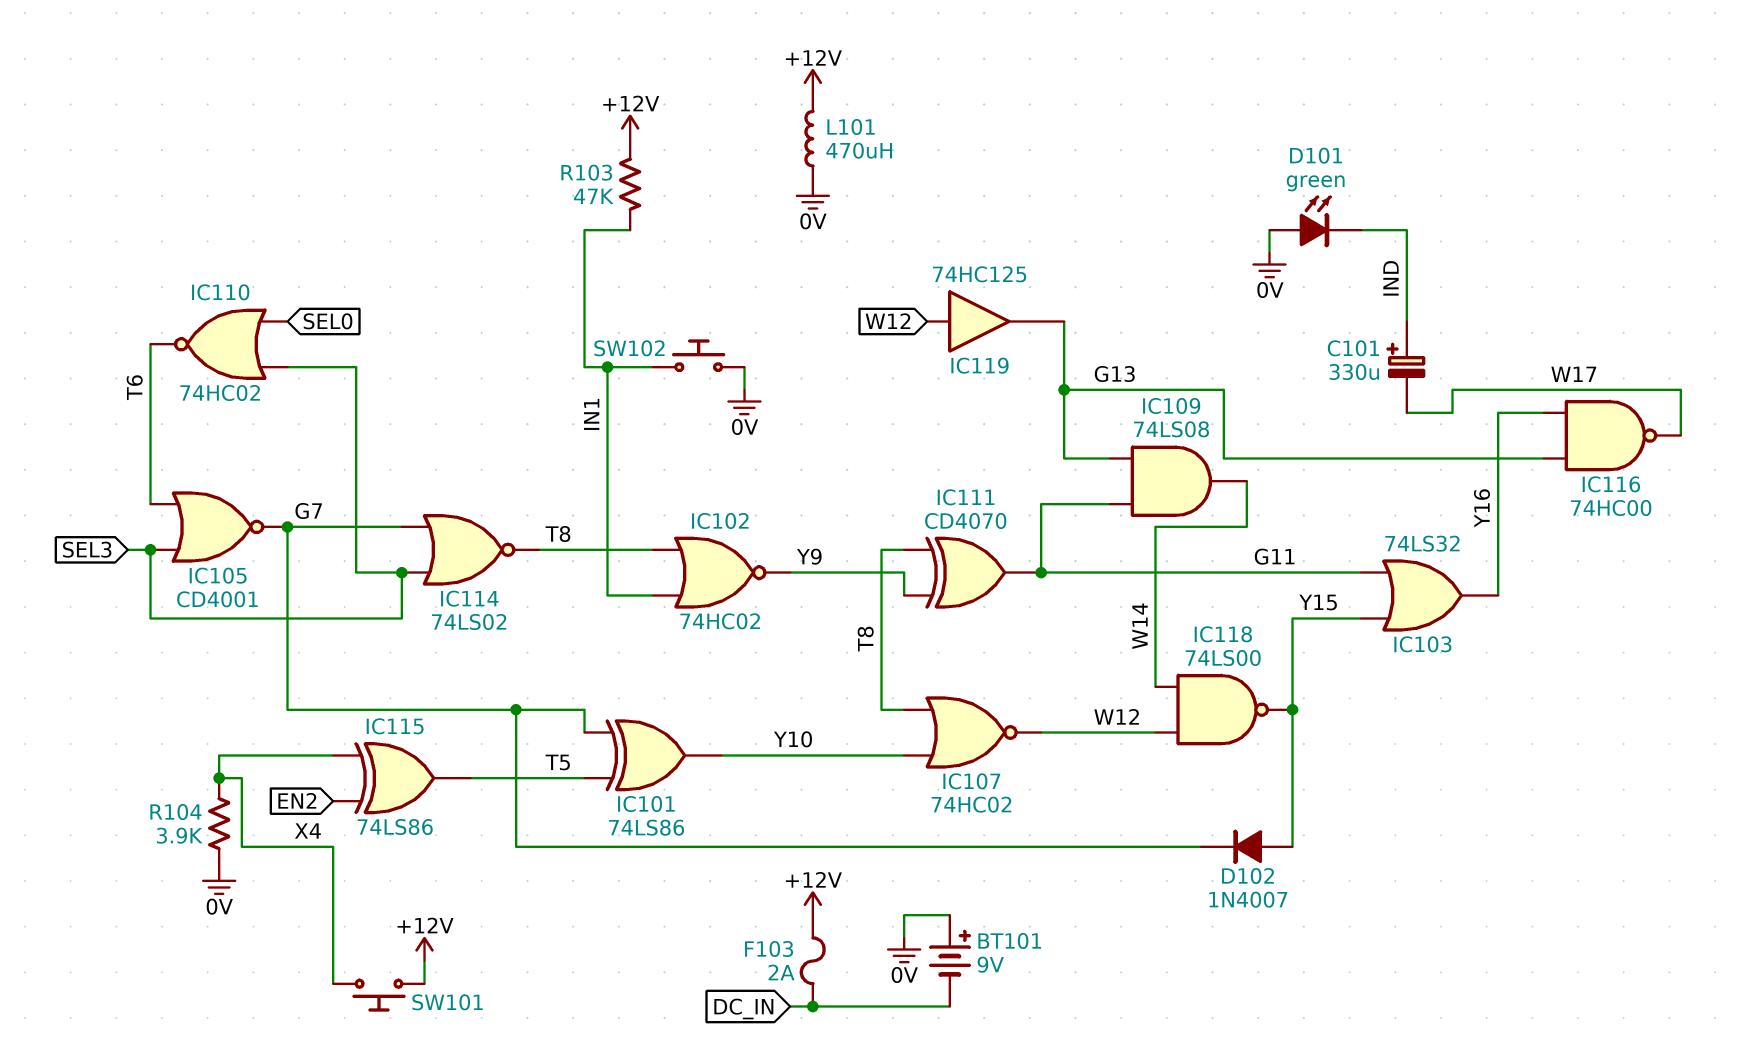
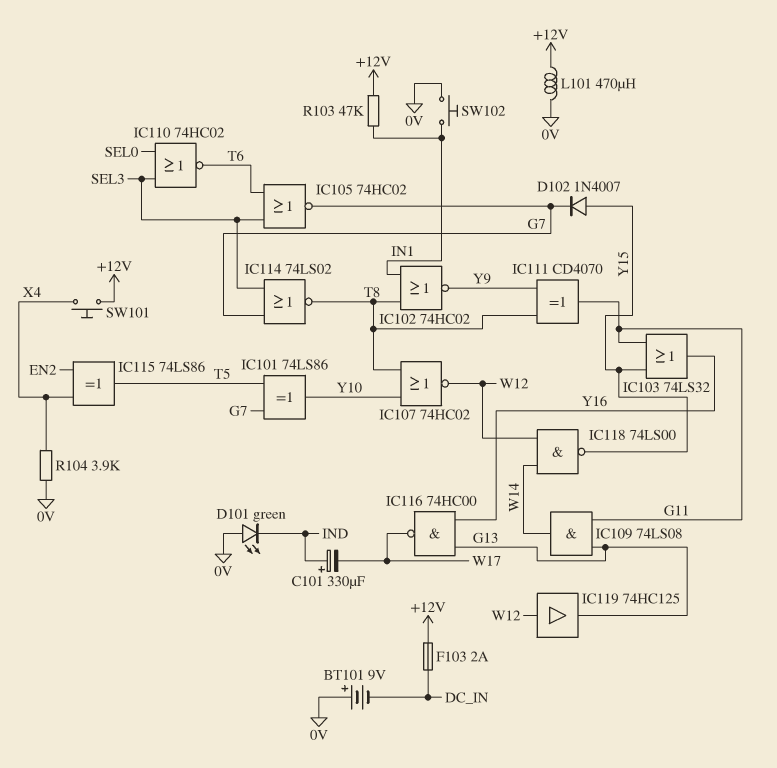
IC105: NOR CD4001 (in SEL3, in T6, out G7) -> NOR 74HC02 (in SEL3, in T6, out G7)

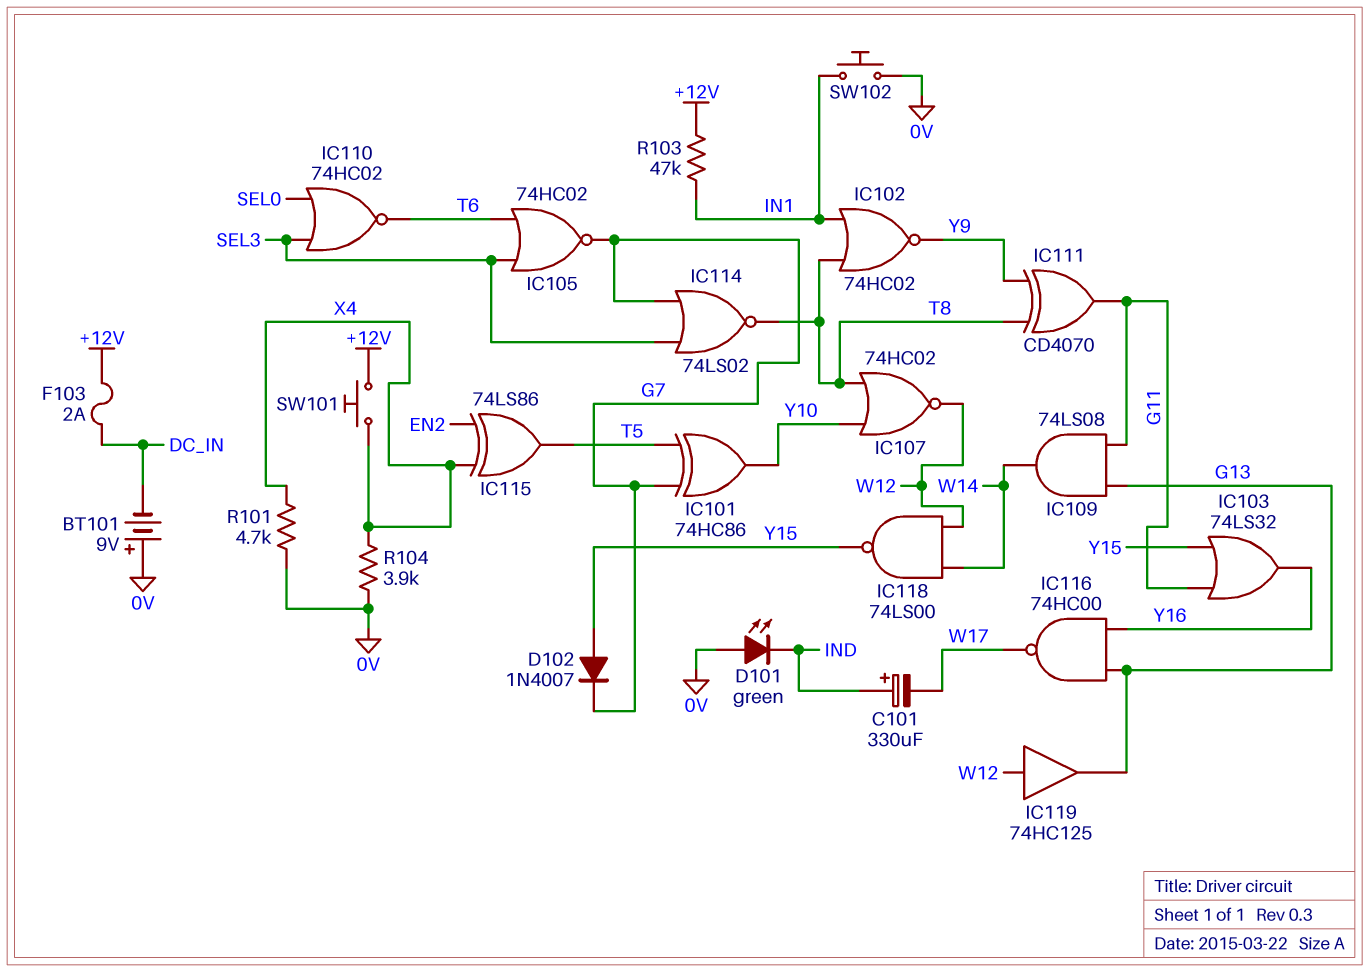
IC101: XOR 74LS86 (in G7, in T5, out Y10) -> XOR 74HC86 (in G7, in T5, out Y10)
L101: 470uH (+12V, 0V) -> none
R101: none -> 4.7k (0V, X4)

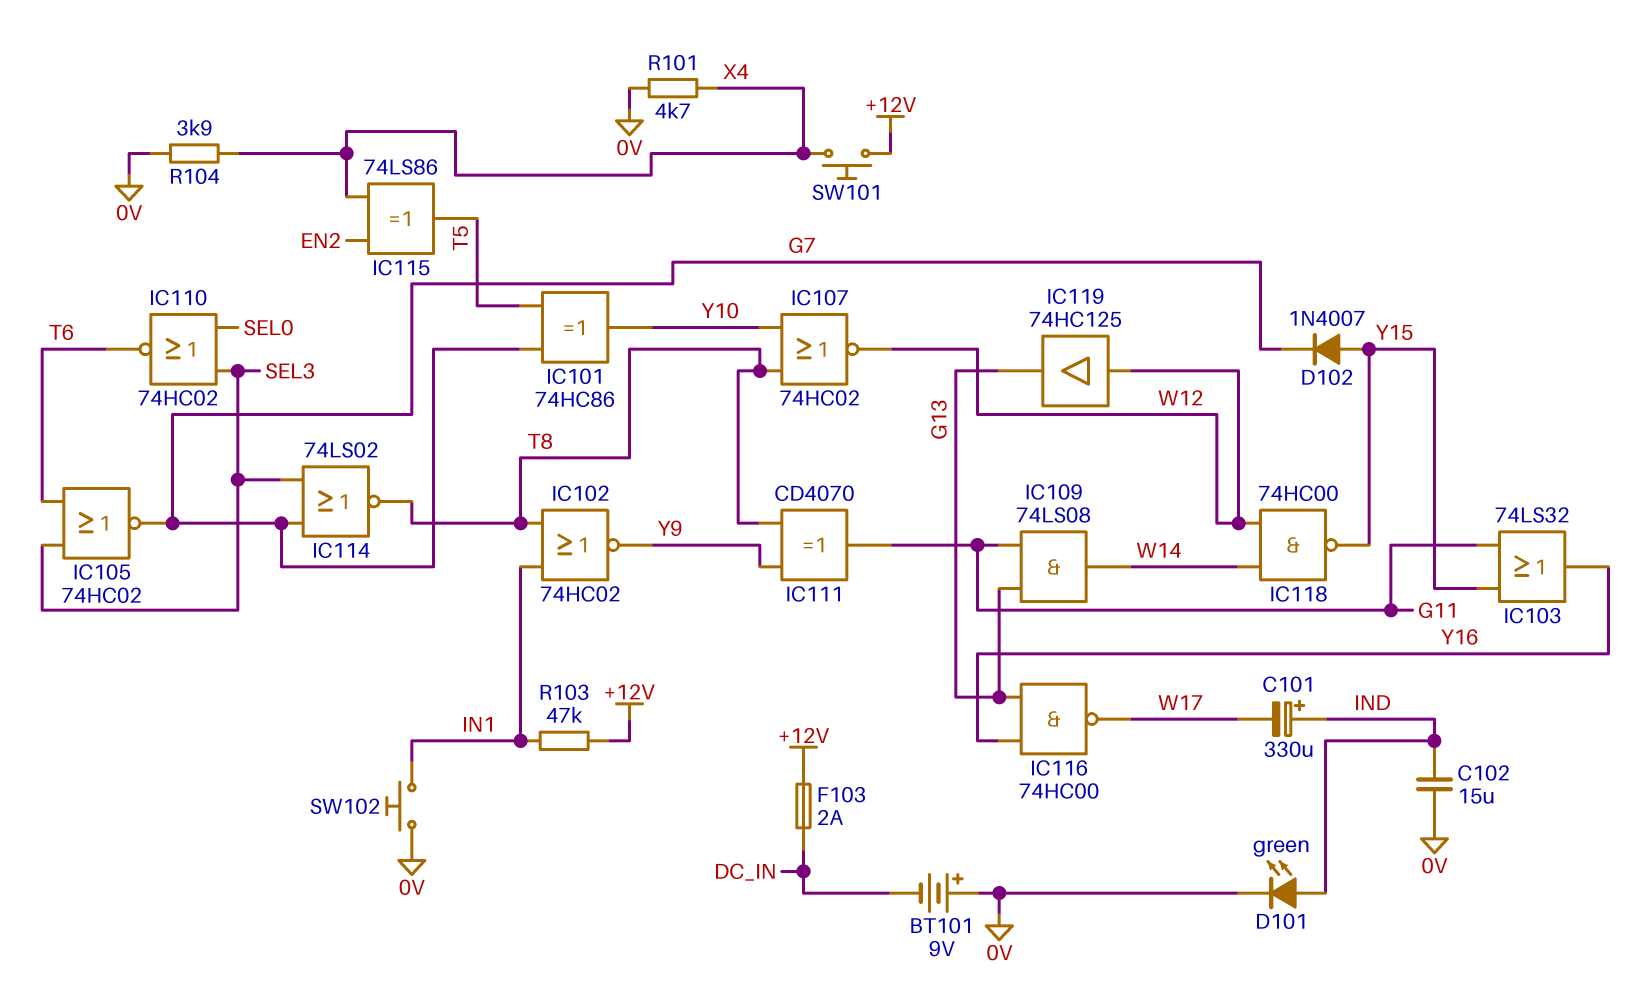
C102: none -> 15uF (0V, IND)
D101: LED green (A 0V, K IND) -> LED green (A IND, K 0V)
IC118: NAND 74LS00 (in W12, in W14, out Y15) -> NAND 74HC00 (in W12, in W14, out Y15)

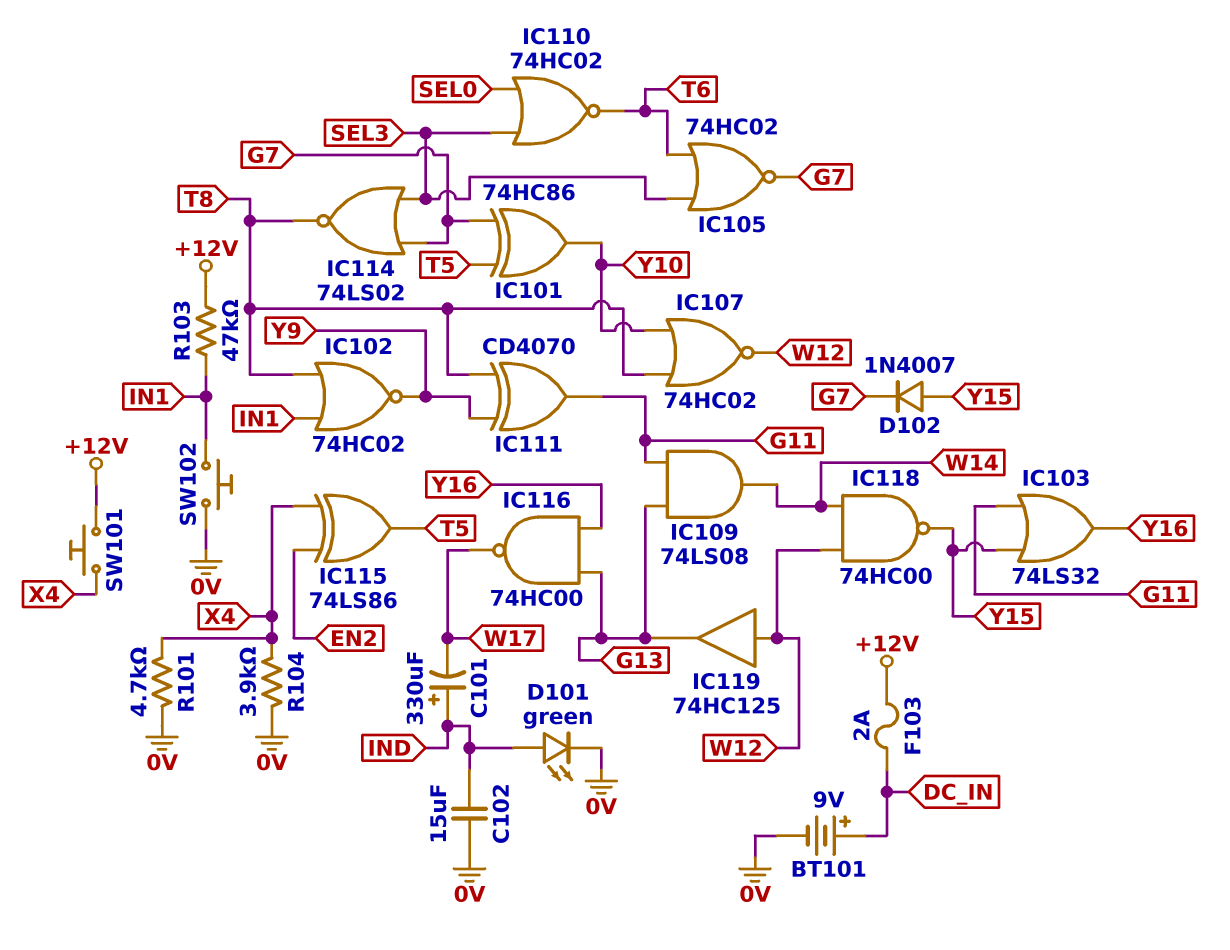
BT101: 9V (plus 0V, minus DC_IN) -> 9V (plus DC_IN, minus 0V)

